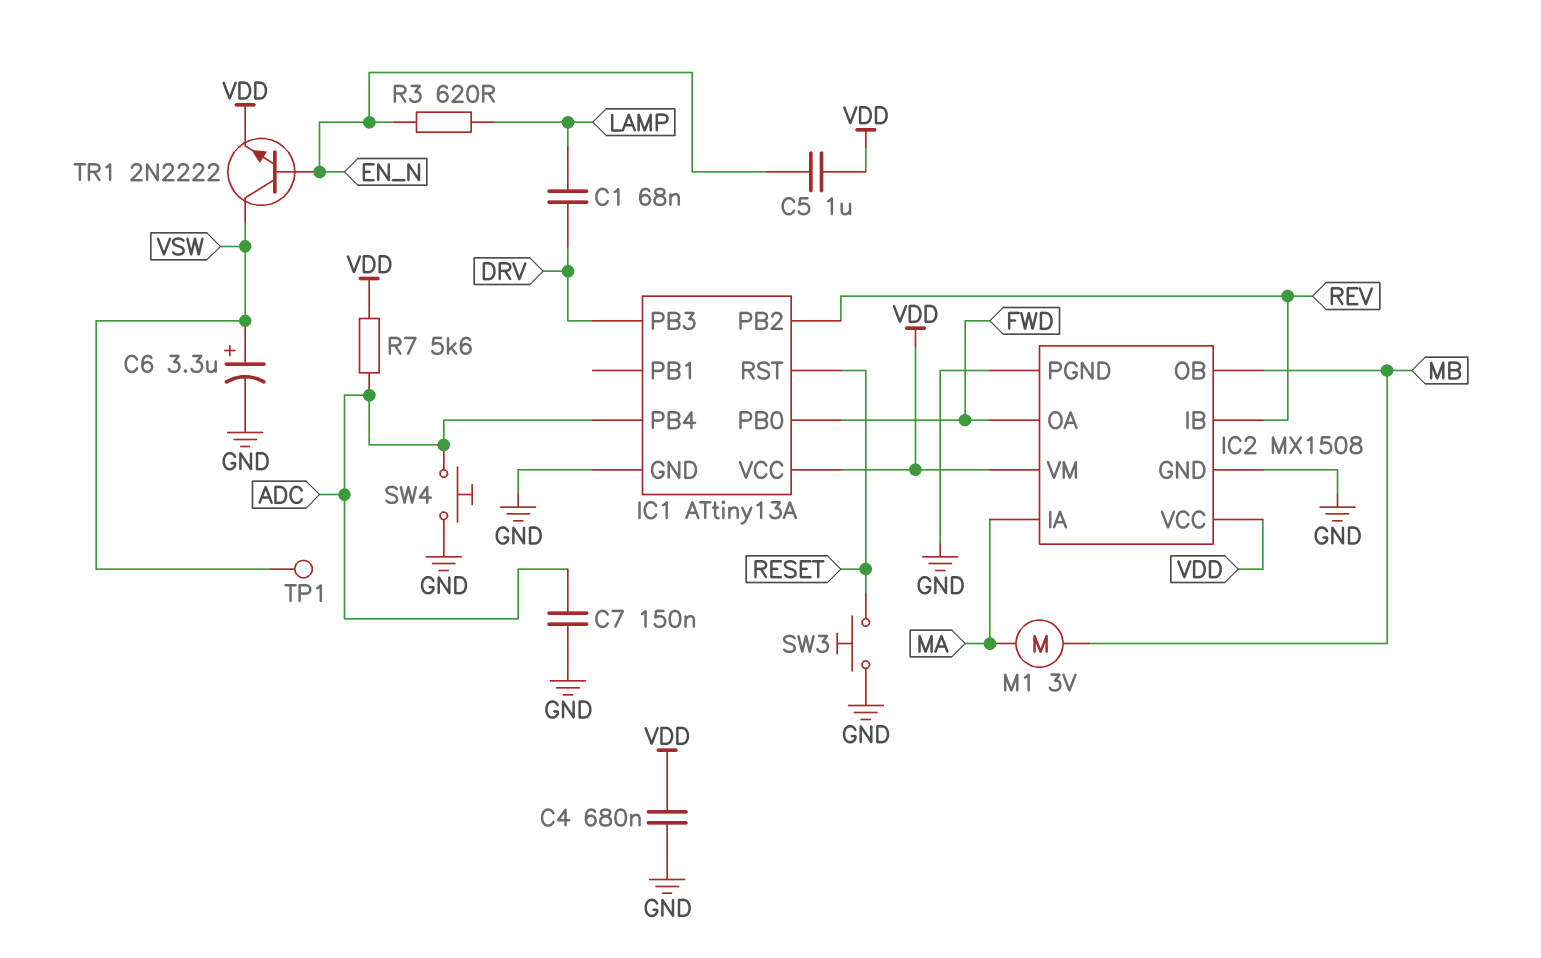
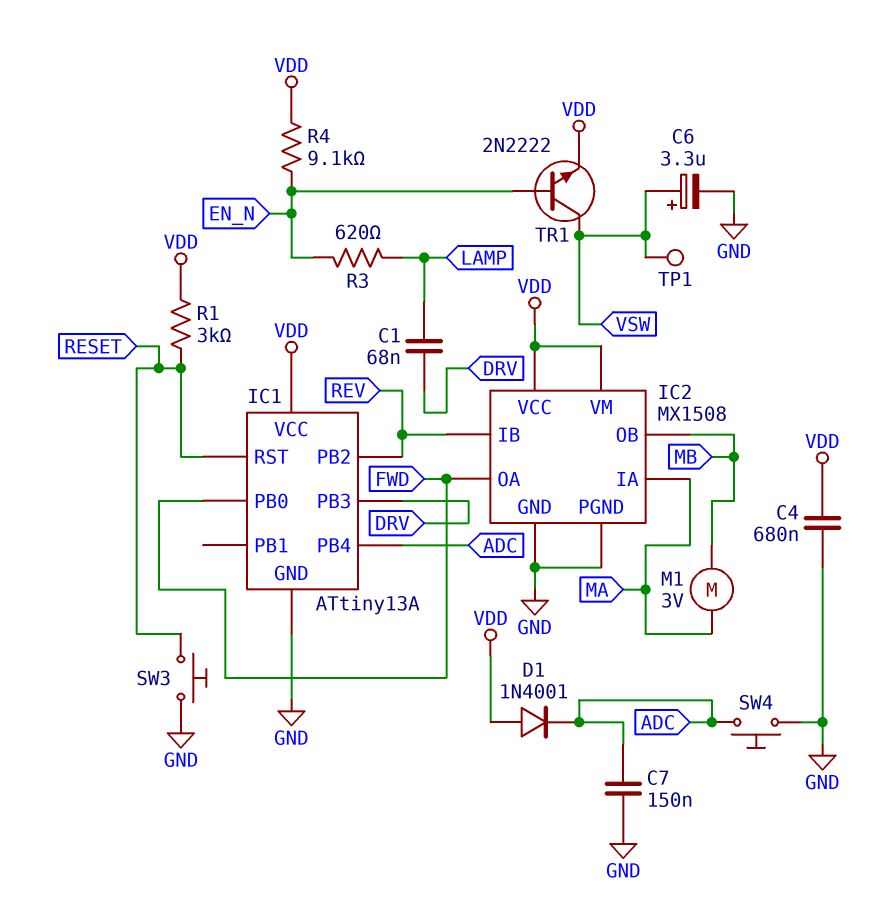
C5: 1uF (EN_N, VDD) -> none
D1: none -> diode 1N4001 (A VDD, K ADC)
R1: none -> 3k (RESET, VDD)
R4: none -> 9.1k (EN_N, VDD)
R7: 5.6k (ADC, VDD) -> none

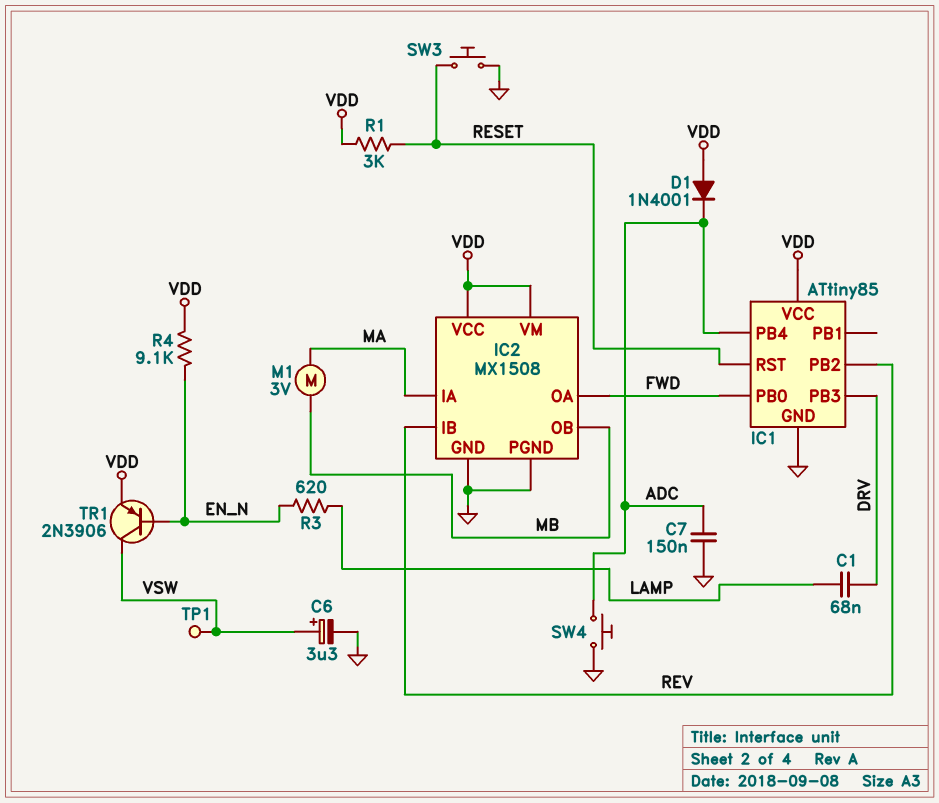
C4: 680nF (GND, VDD) -> none
IC1: ATtiny13A -> ATtiny85
TR1: NPN 2N2222 (B EN_N, C VSW, E VDD) -> PNP 2N3906 (B EN_N, C VSW, E VDD)

